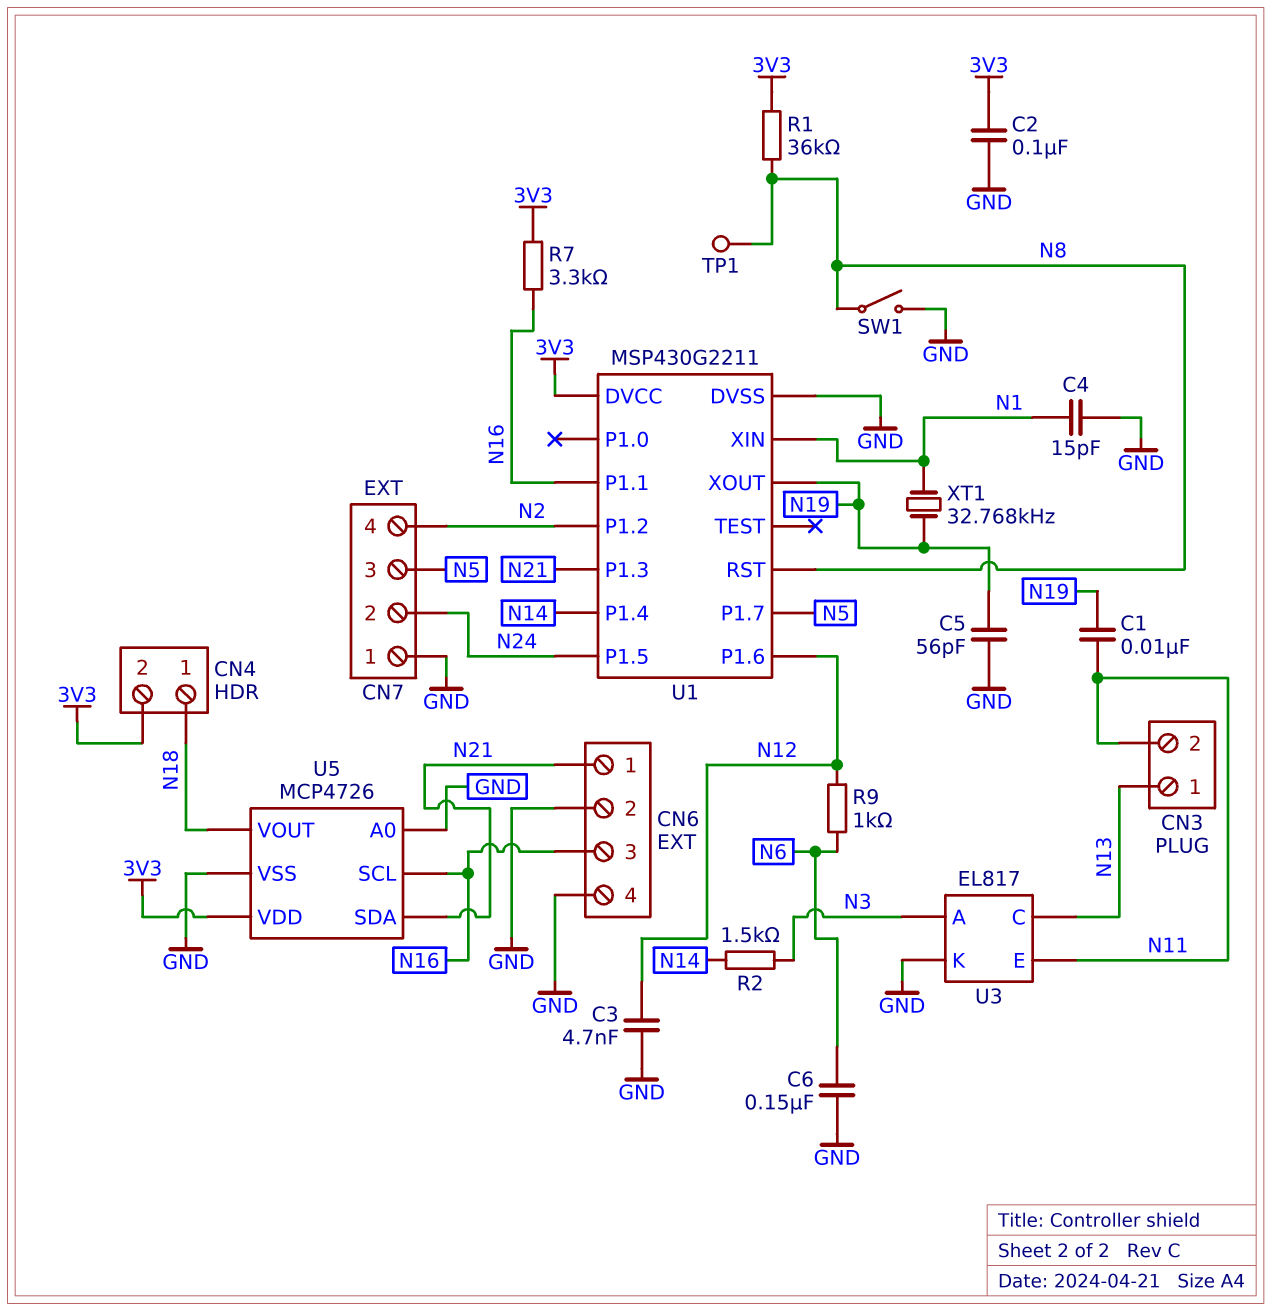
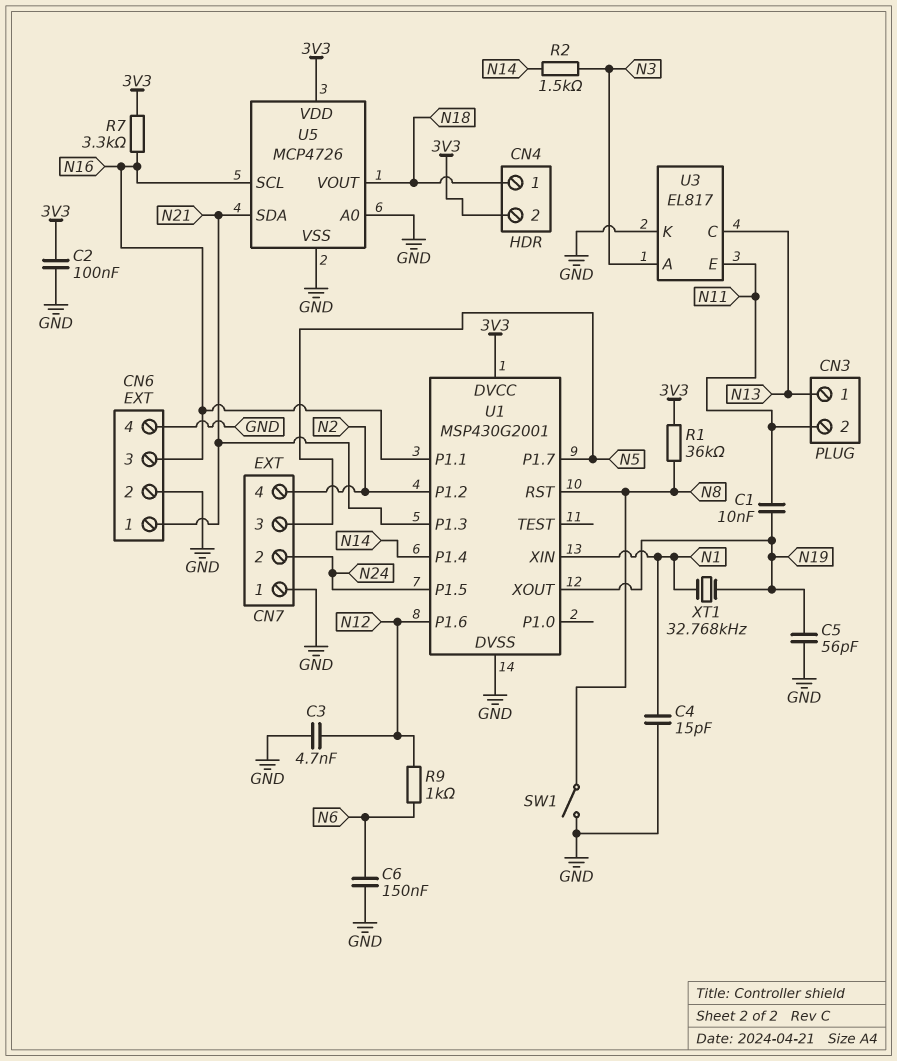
TP1: test point (N8) -> none
U1: MSP430G2211 -> MSP430G2001

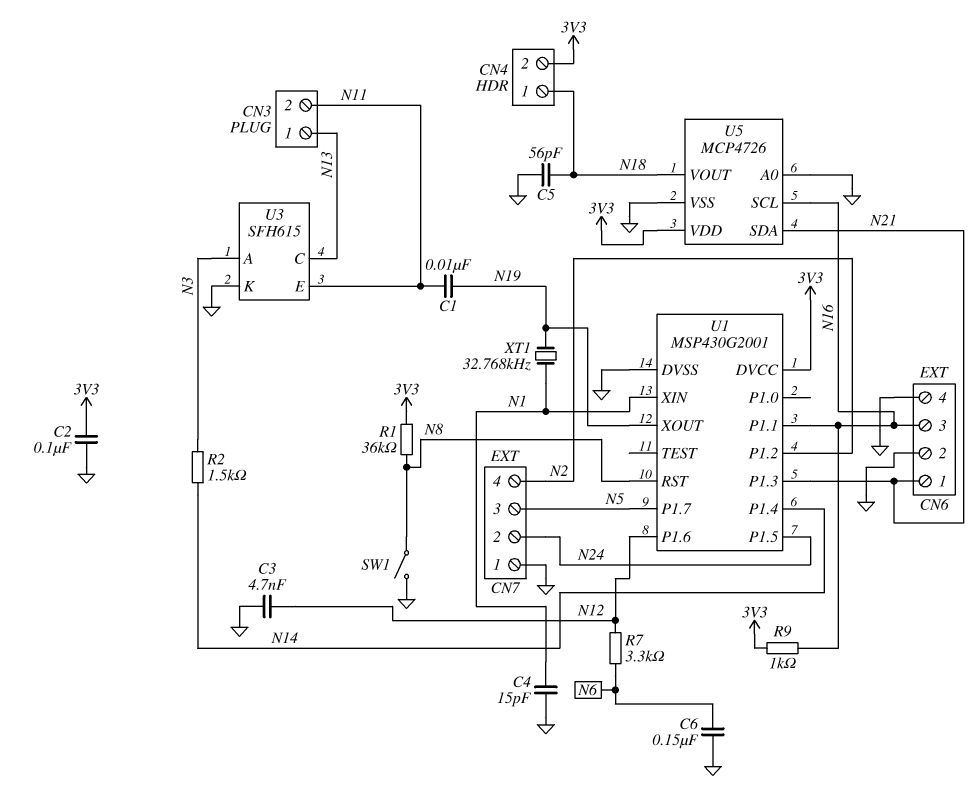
C5: 56pF (GND, N19) -> 56pF (GND, N18)
R7: 3.3k (3V3, N16) -> 3.3k (N6, N12)
R9: 1k (N6, N12) -> 1k (3V3, N16)
U3: EL817 -> SFH615

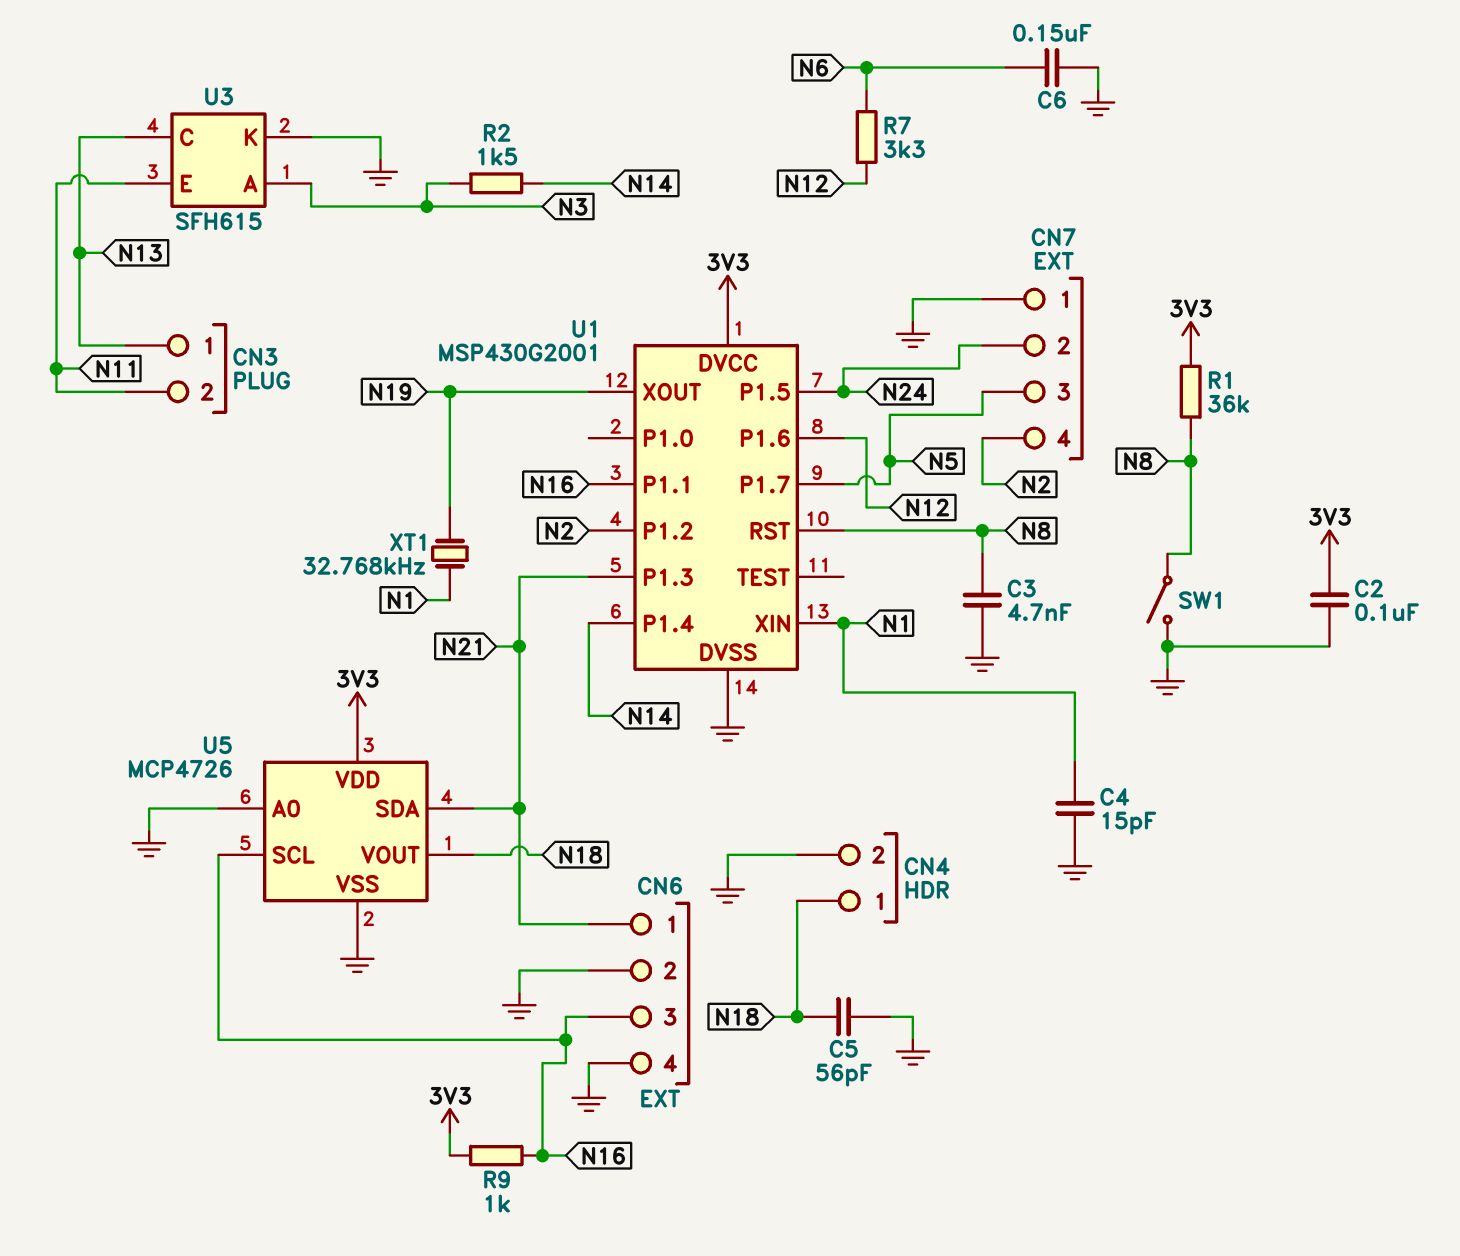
C1: 10nF (N11, N19) -> none
C3: 4.7nF (GND, N12) -> 4.7nF (GND, N8)
CN4 pin 2: 3V3 -> GND

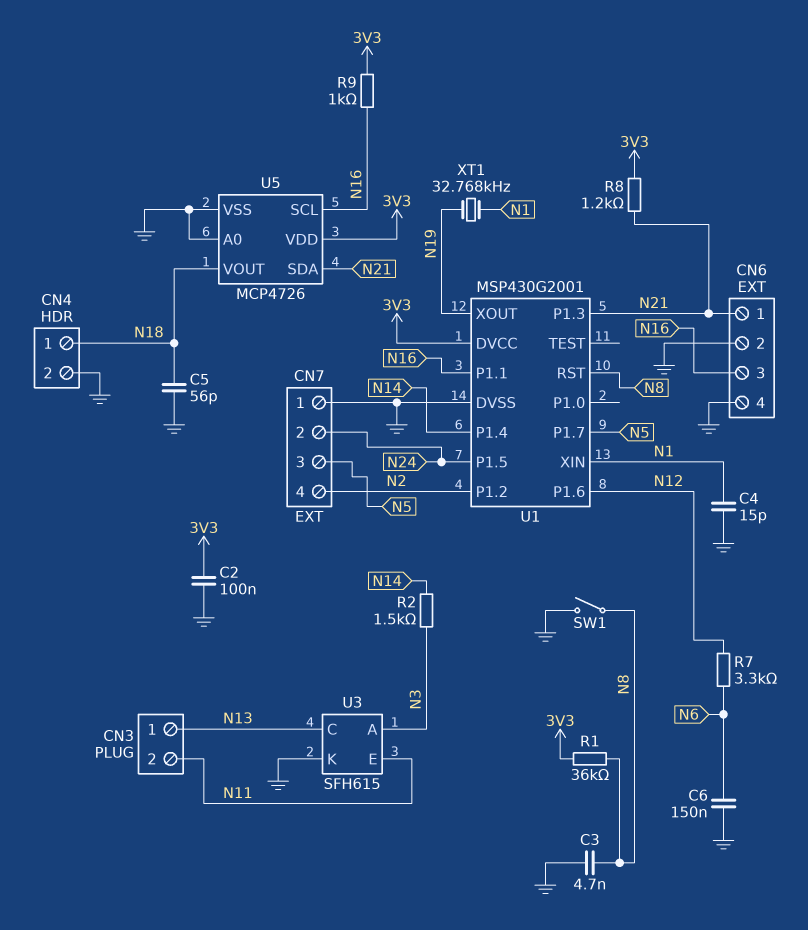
R8: none -> 1.2k (3V3, N21)

